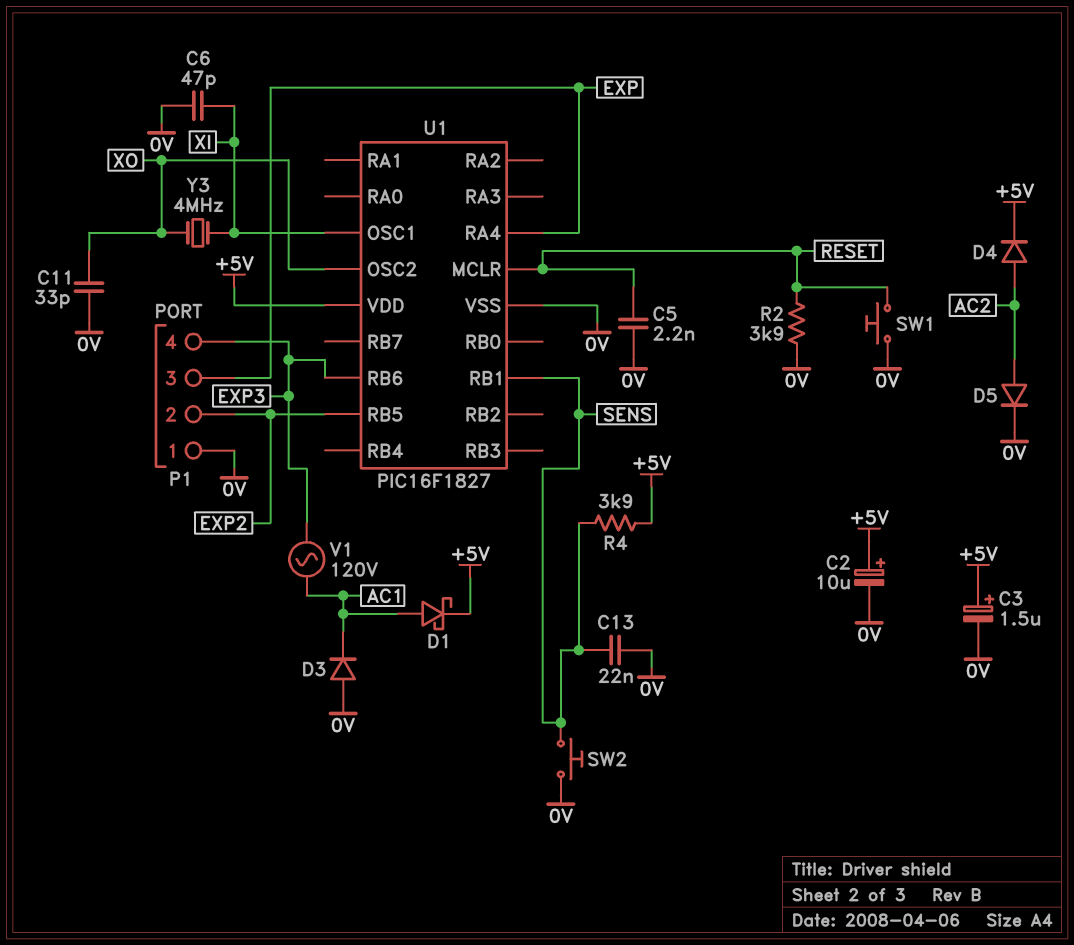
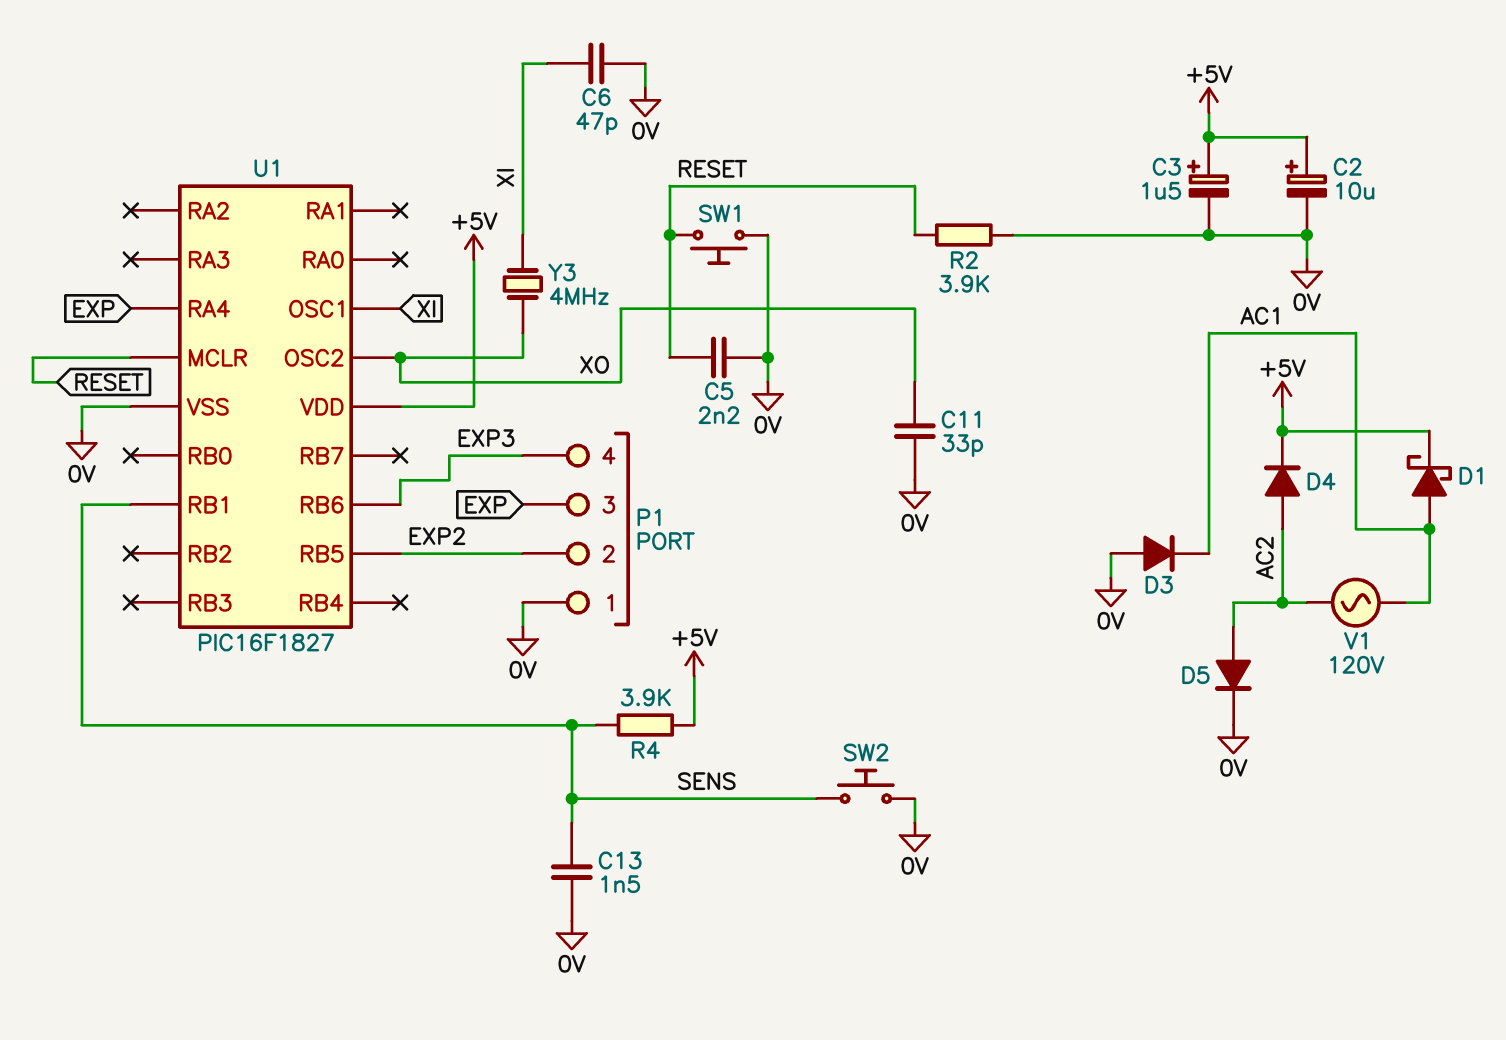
C13: 22nF (0V, SENS) -> 1.5nF (0V, SENS)
V1: AC 120V (AC1, EXP3) -> AC 120V (AC1, AC2)

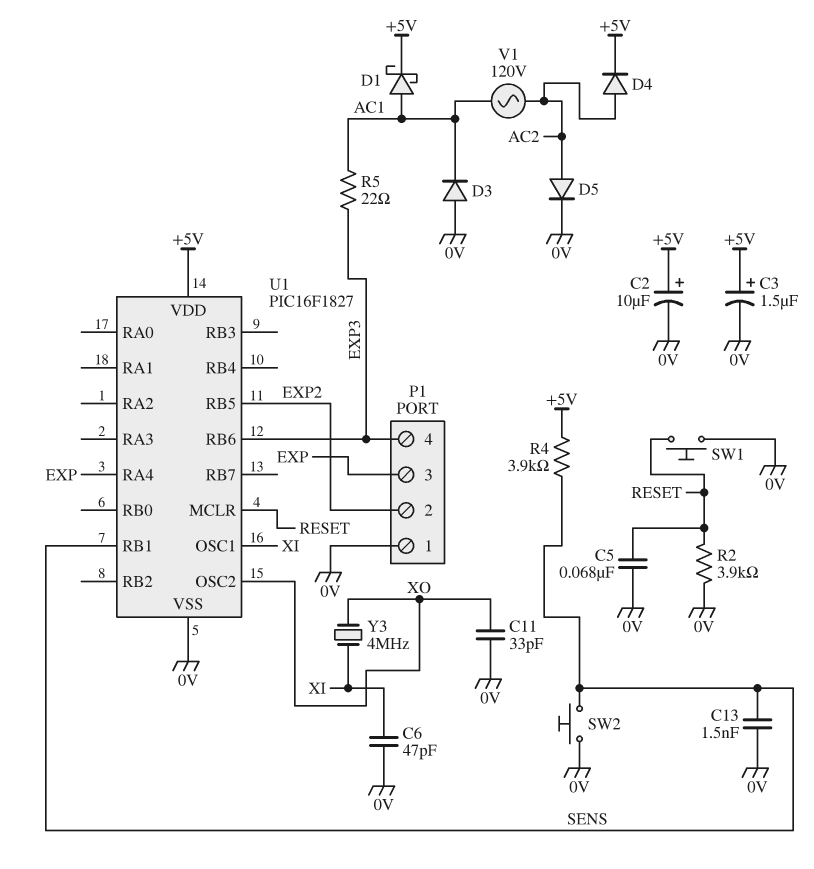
C5: 2.2nF (0V, RESET) -> 68nF (0V, RESET)
R5: none -> 22 (AC1, EXP3)

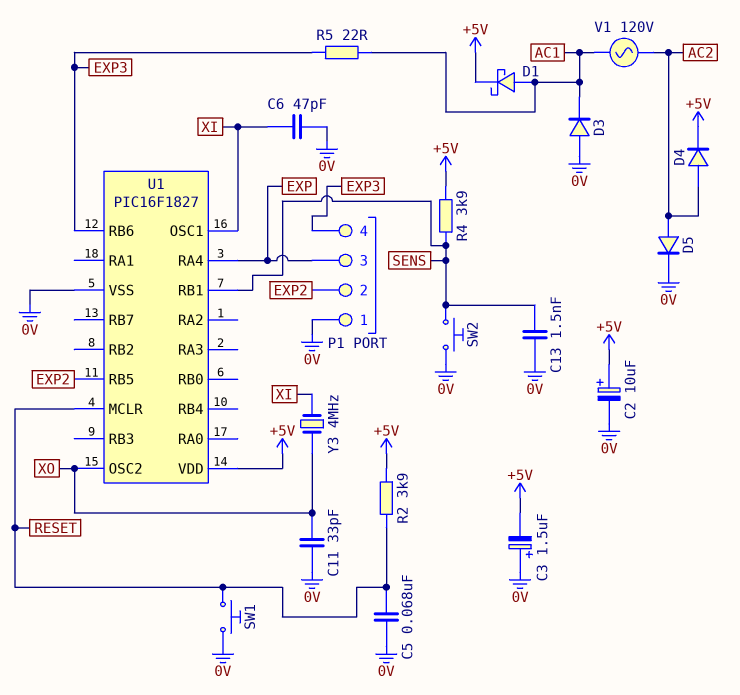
C3: 1.5uF (plus +5V, minus 0V) -> 1.5uF (plus 0V, minus +5V)
R2: 3.9k (0V, RESET) -> 3.9k (+5V, RESET)

